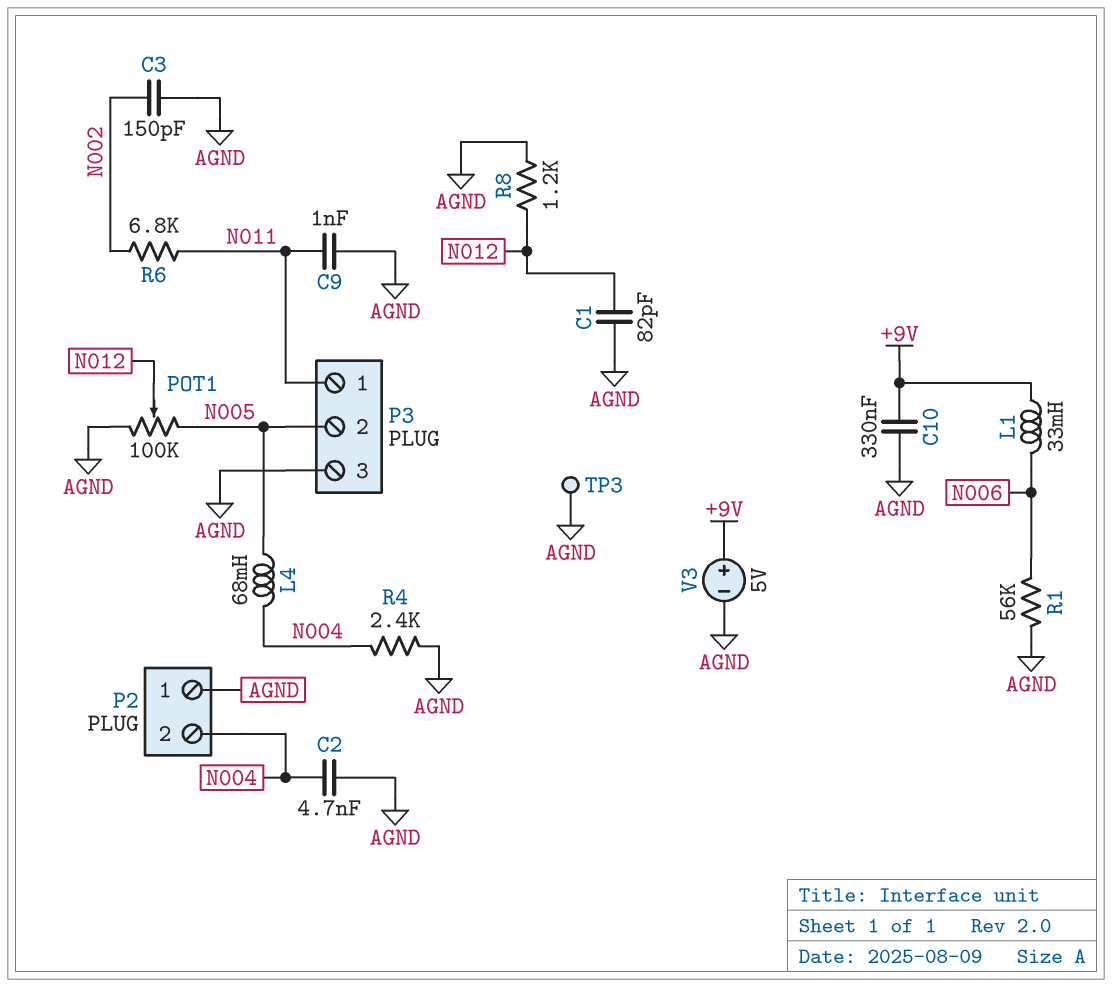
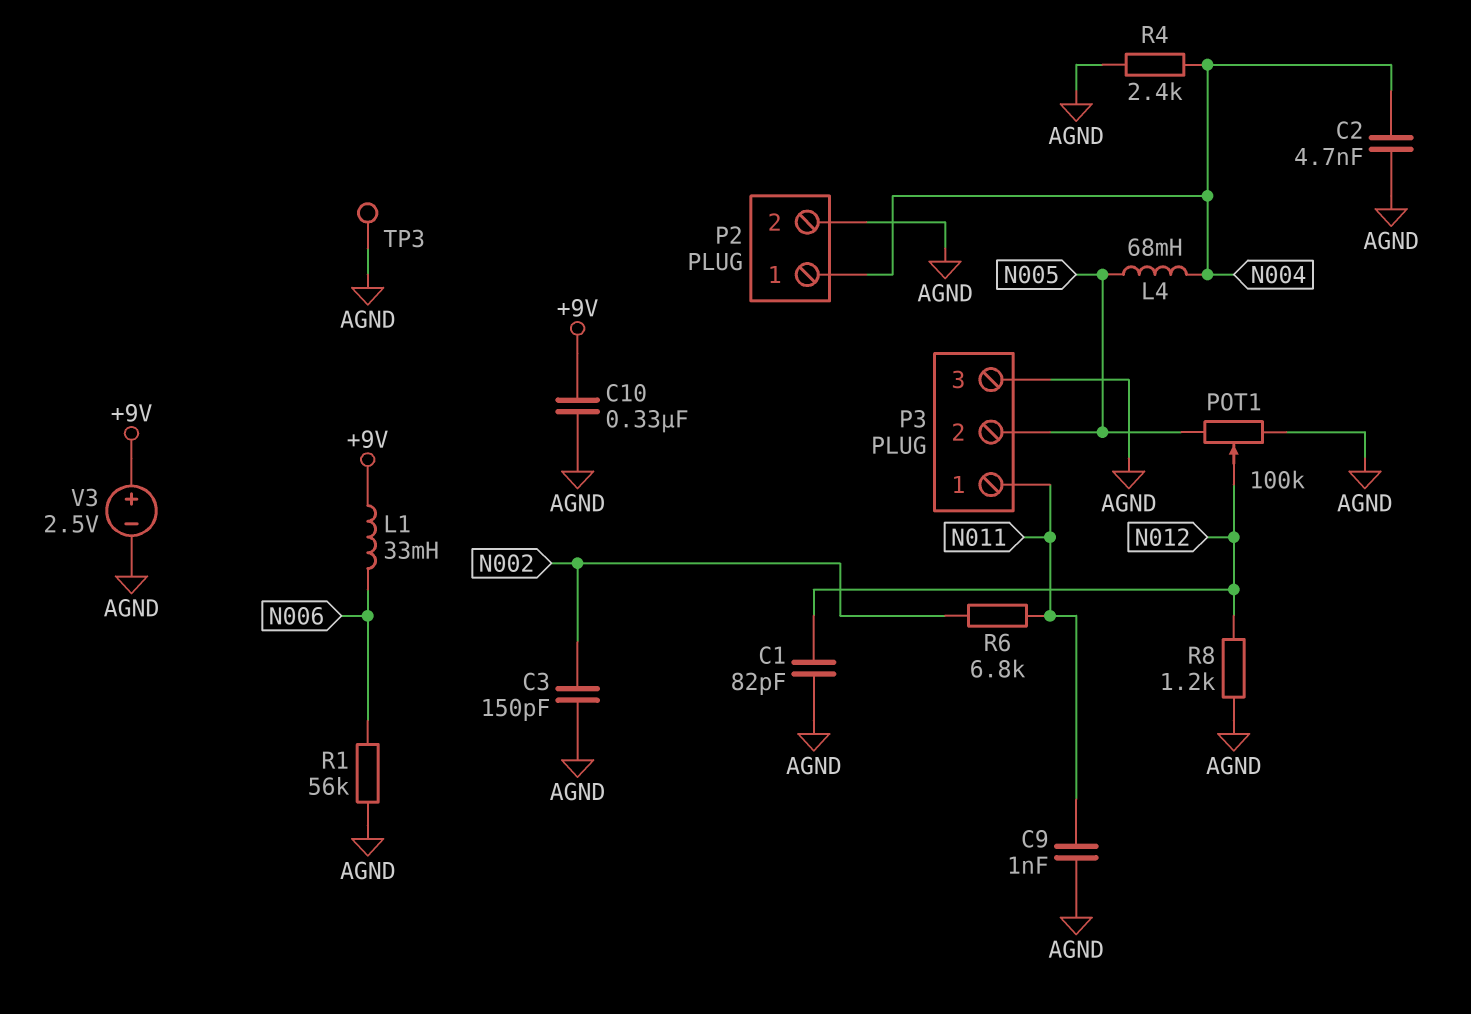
P2 pin 1: AGND -> N004
P2 pin 2: N004 -> AGND
V3: 5V (plus +9V, minus AGND) -> 2.5V (plus +9V, minus AGND)

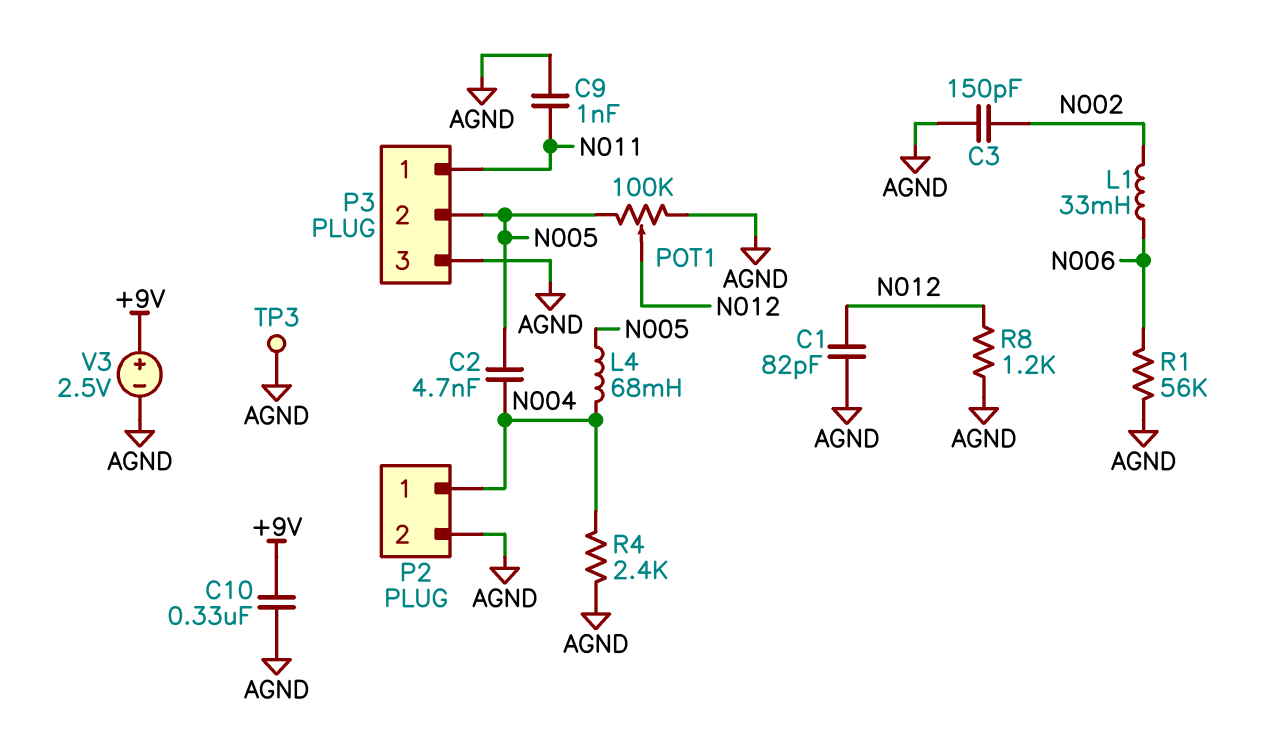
C2: 4.7nF (AGND, N004) -> 4.7nF (N004, N005)
L1: 33mH (+9V, N006) -> 33mH (N002, N006)
R6: 6.8k (N002, N011) -> none

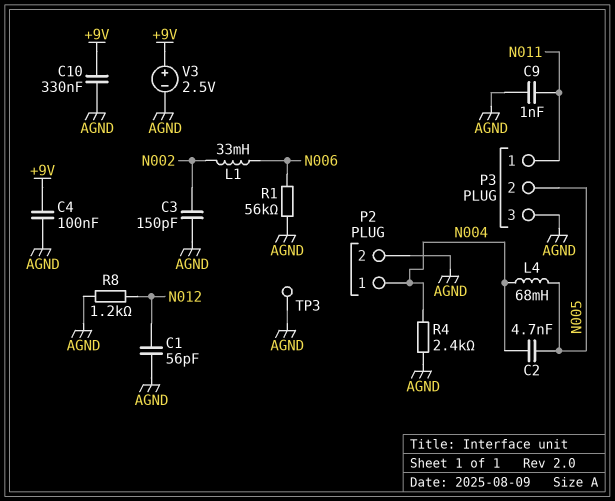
C1: 82pF (AGND, N012) -> 56pF (AGND, N012)
C4: none -> 100nF (+9V, AGND)
POT1: 100k (AGND, N005, wiper N012) -> none

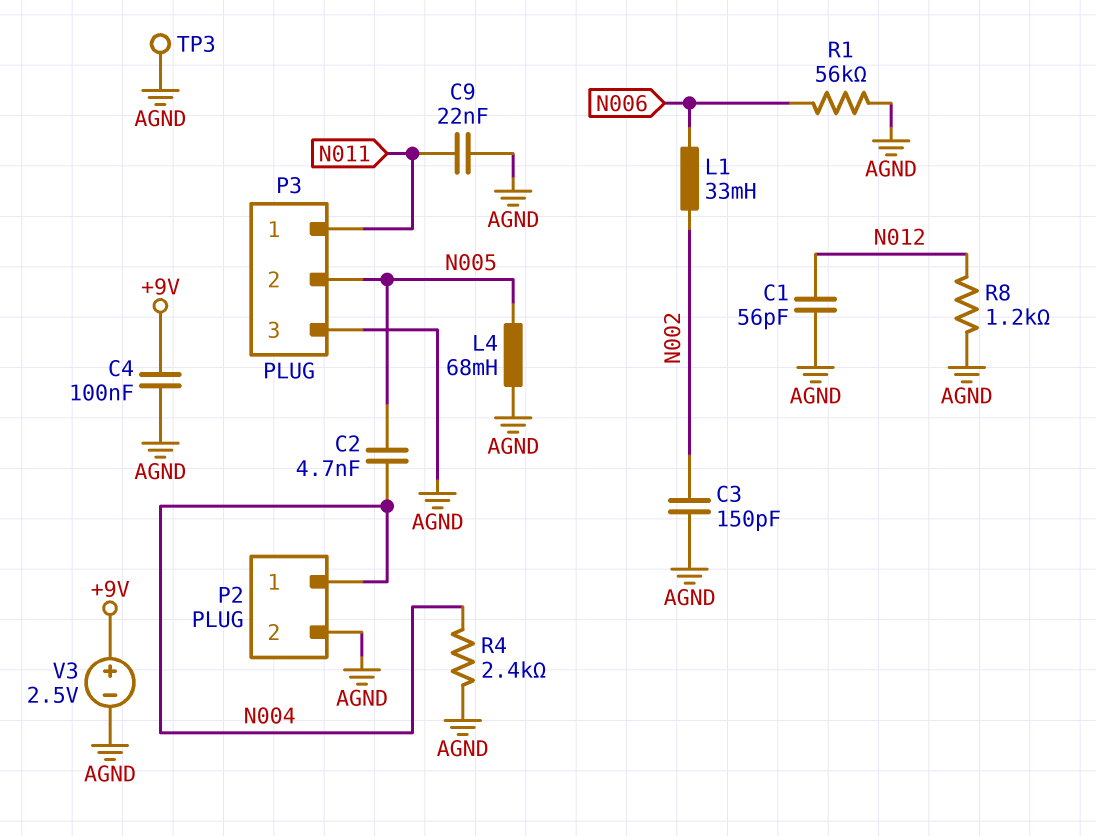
C9: 1nF (AGND, N011) -> 22nF (AGND, N011)
C10: 330nF (+9V, AGND) -> none
L4: 68mH (N004, N005) -> 68mH (AGND, N005)

